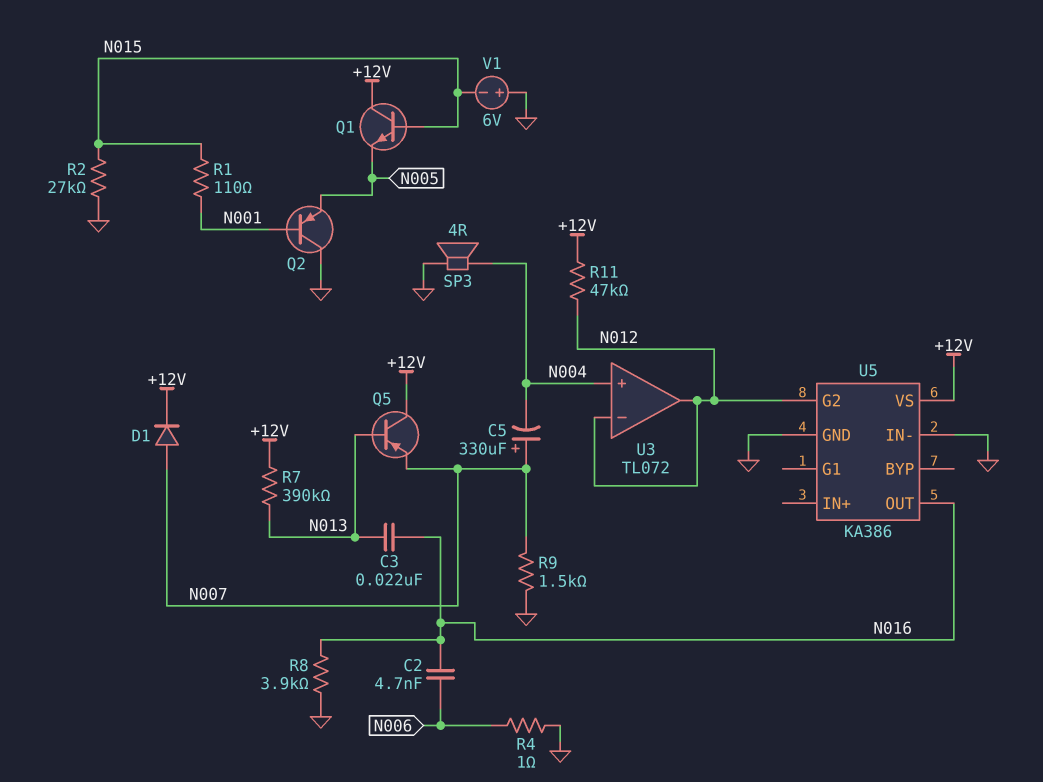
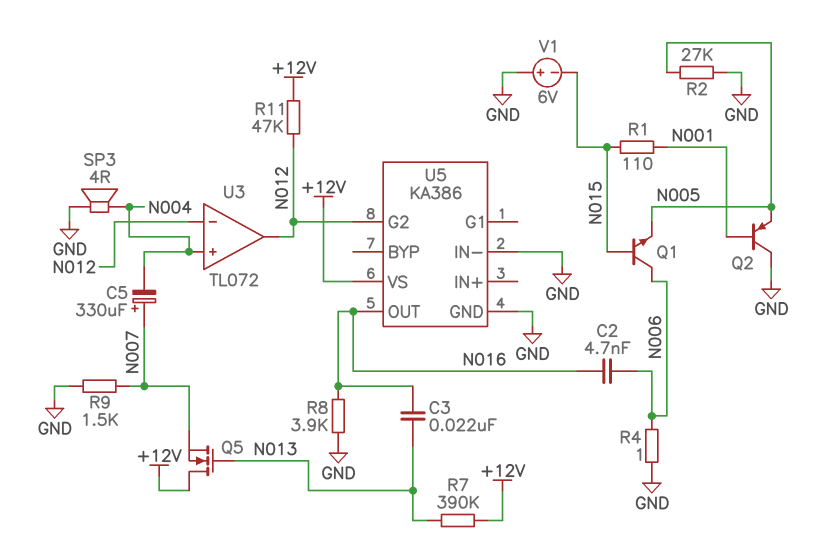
D1: diode (A N007, K +12V) -> none
Q1: NPN (B N015, C +12V, E N005) -> NPN (B N015, C N006, E N005)
Q5: PNP (B N013, C +12V, E N007) -> NMOS (G N013, D +12V, S N007)
R2: 27k (GND, N015) -> 27k (GND, N005)

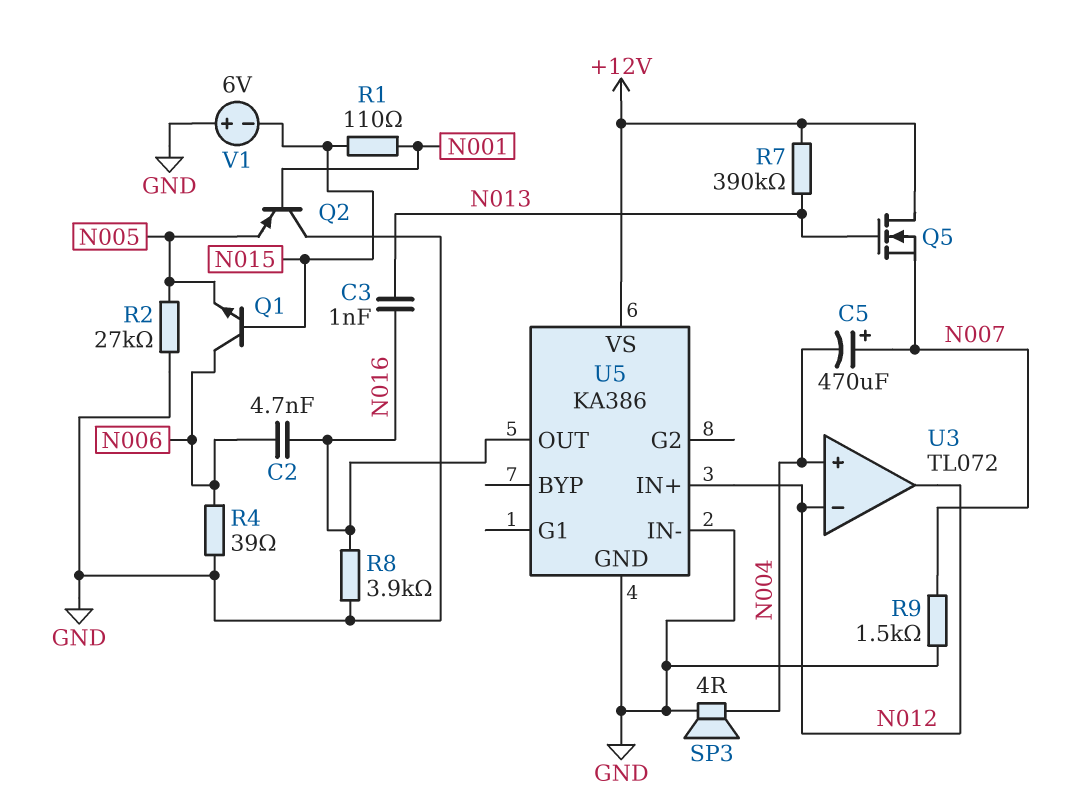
C3: 22nF (N013, N016) -> 1nF (N013, N016)
C5: 330uF (plus N007, minus N004) -> 470uF (plus N007, minus N004)
R4: 1 (GND, N006) -> 39 (GND, N006)
R11: 47k (+12V, N012) -> none
U5 pin G2: N012 -> none
U5 pin IN+: none -> N012

